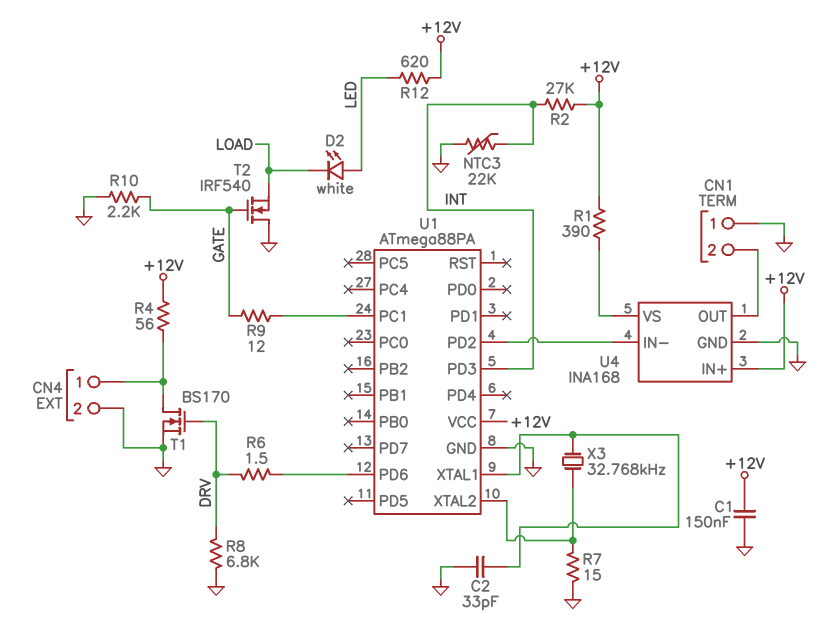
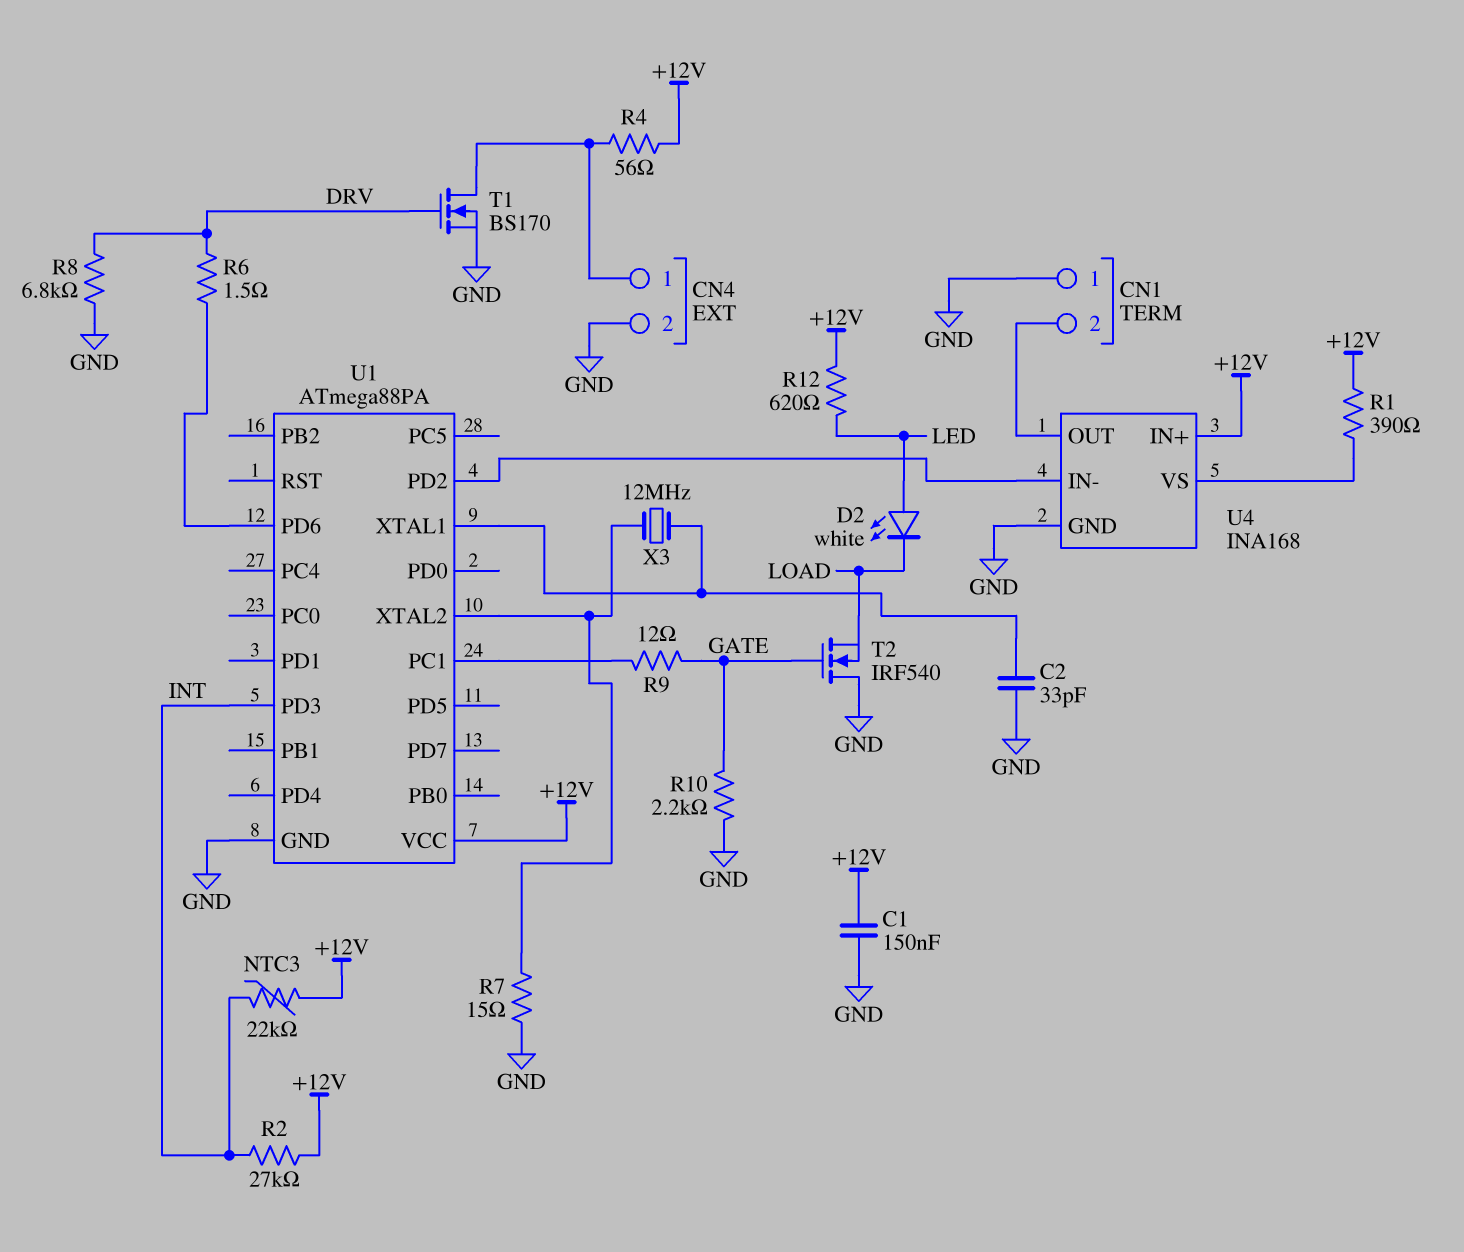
NTC3: 22k (GND, INT) -> 22k (+12V, INT)
X3: 32.768kHz (U1/XTAL1, U1/XTAL2) -> 12MHz (U1/XTAL1, U1/XTAL2)

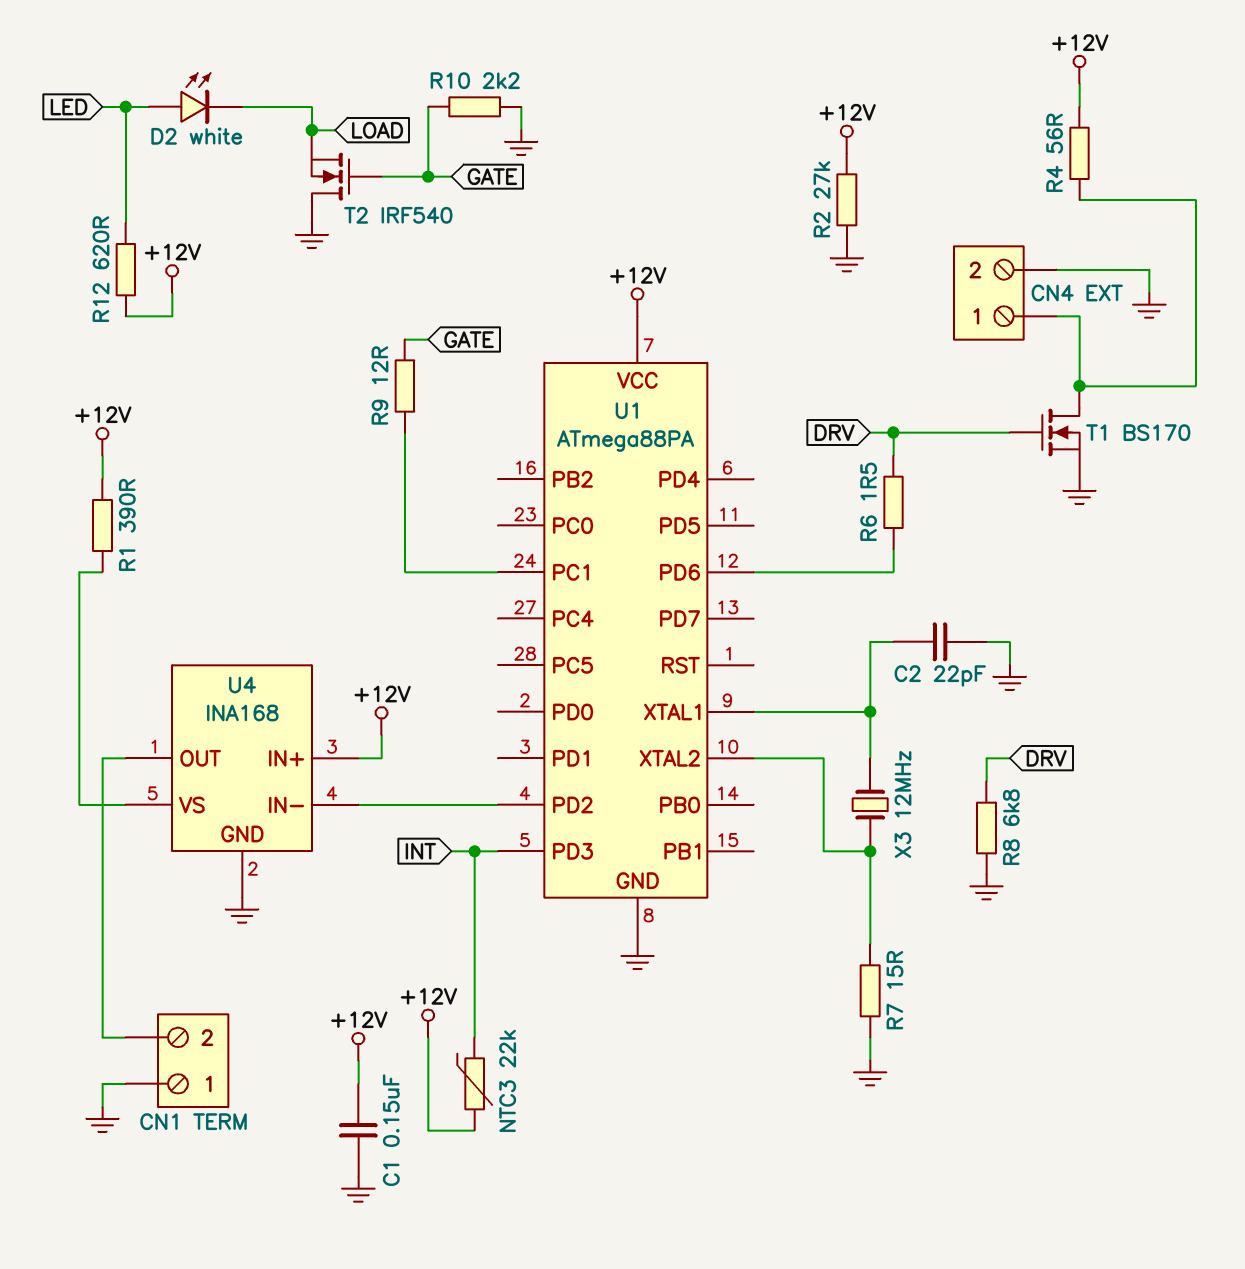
C2: 33pF (GND, U1/XTAL1) -> 22pF (GND, U1/XTAL1)
R2: 27k (+12V, INT) -> 27k (+12V, GND)

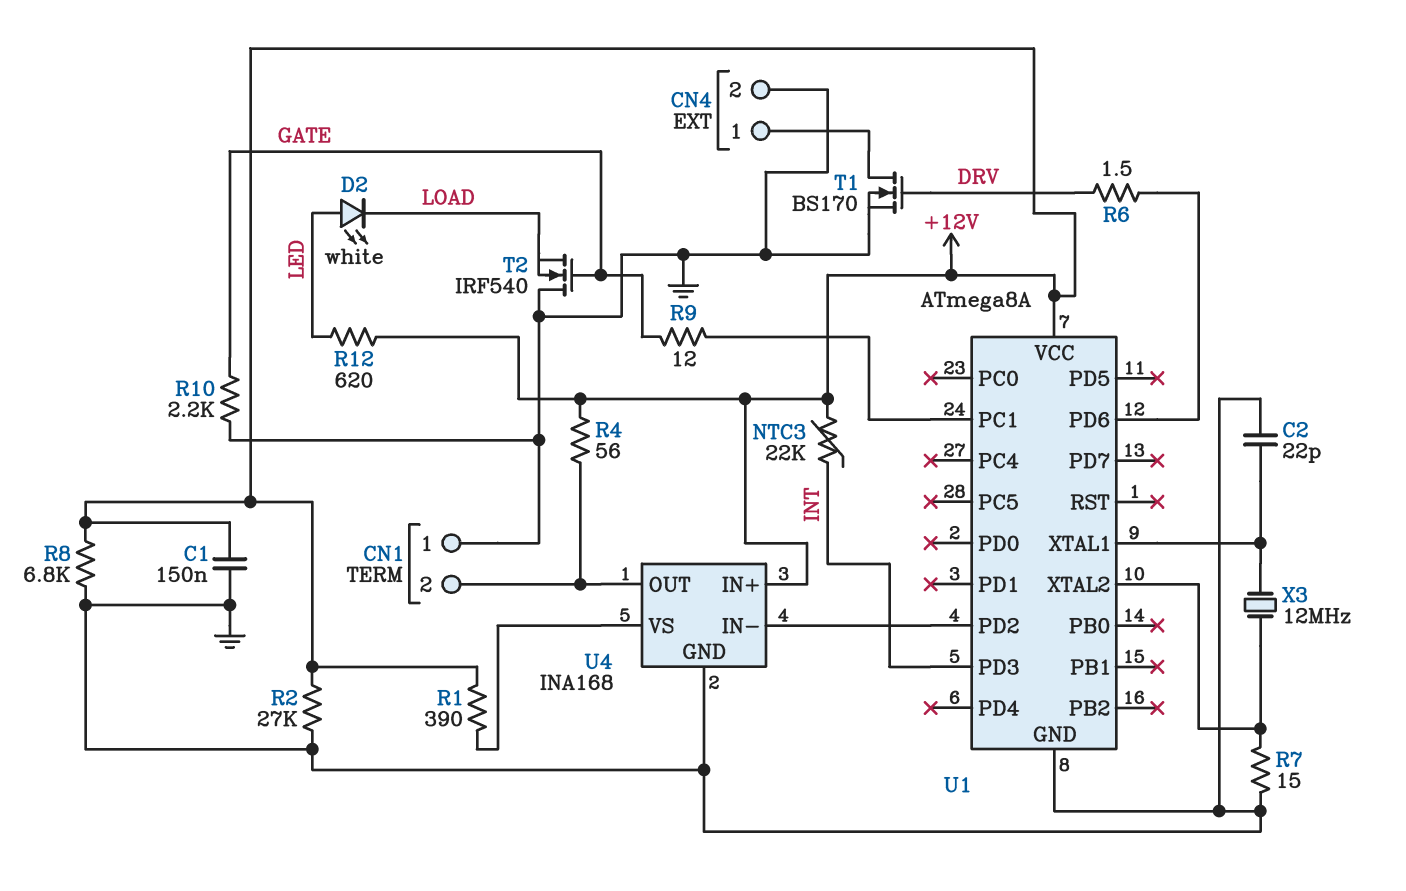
R4: 56 (+12V, CN4/1) -> 56 (+12V, CN1/2)
R8: 6.8k (DRV, GND) -> 6.8k (+12V, GND)
U1: ATmega88PA -> ATmega8A

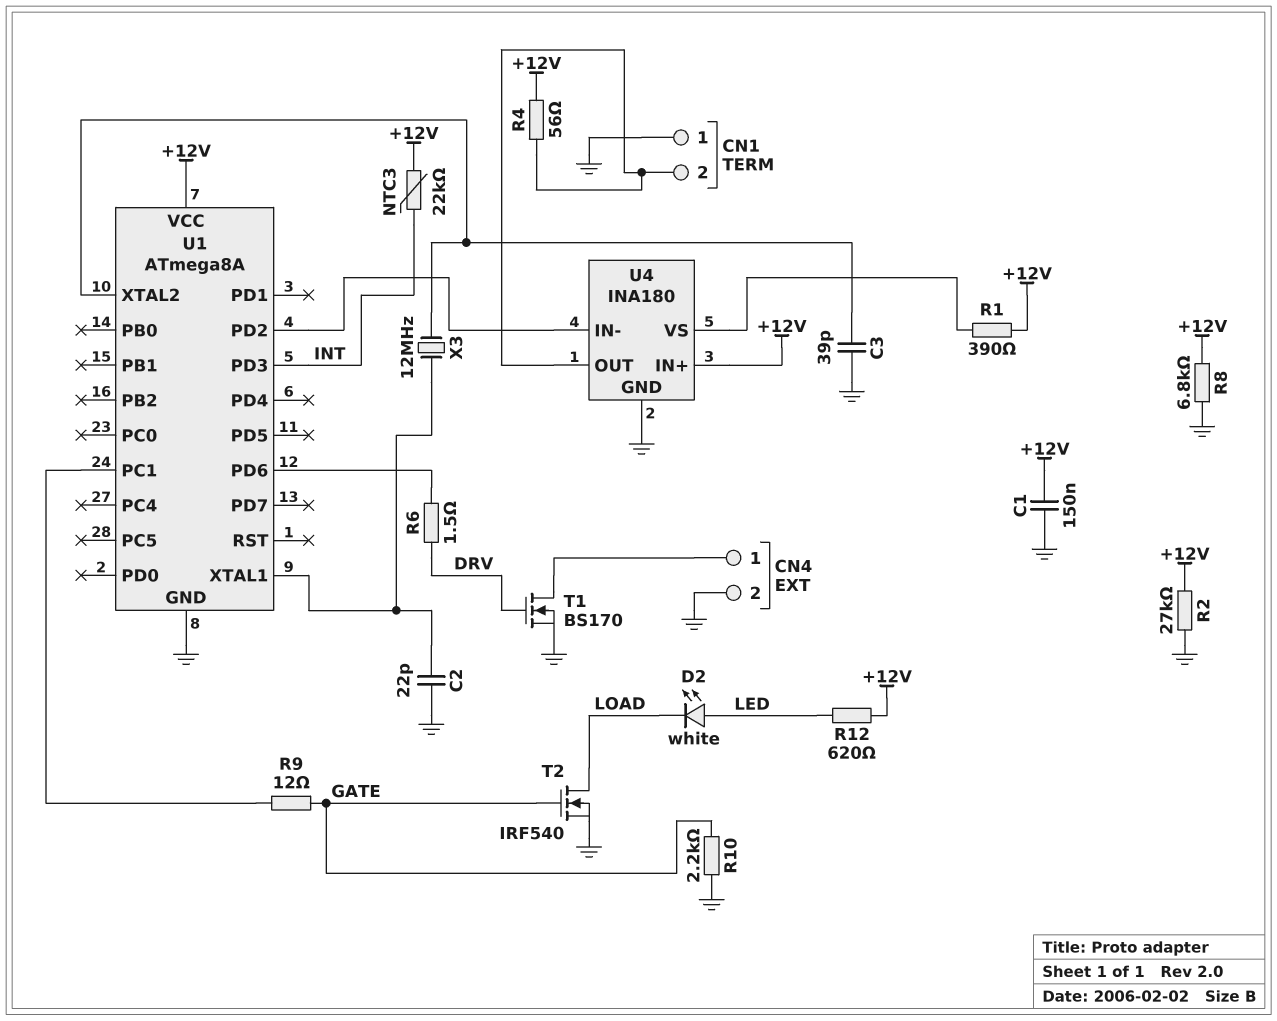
C3: none -> 39pF (GND, U1/XTAL2)
R7: 15 (GND, U1/XTAL2) -> none
T2: NMOS IRF540 (G GATE, D GND, S LOAD) -> NMOS IRF540 (G GATE, D LOAD, S GND)
U4: INA168 -> INA180

